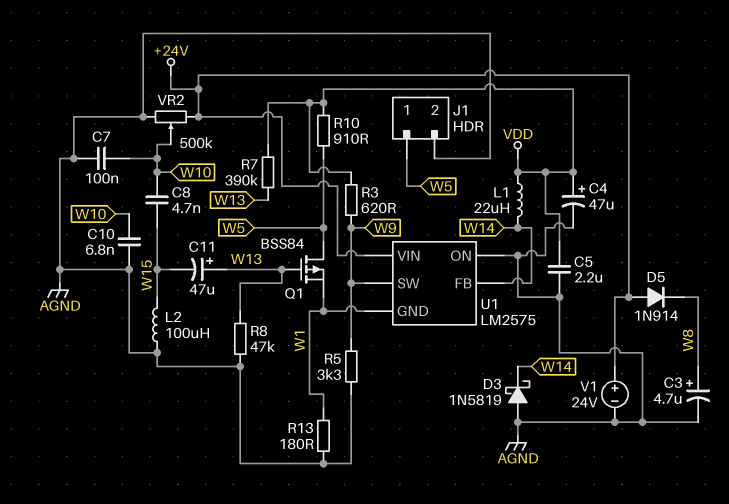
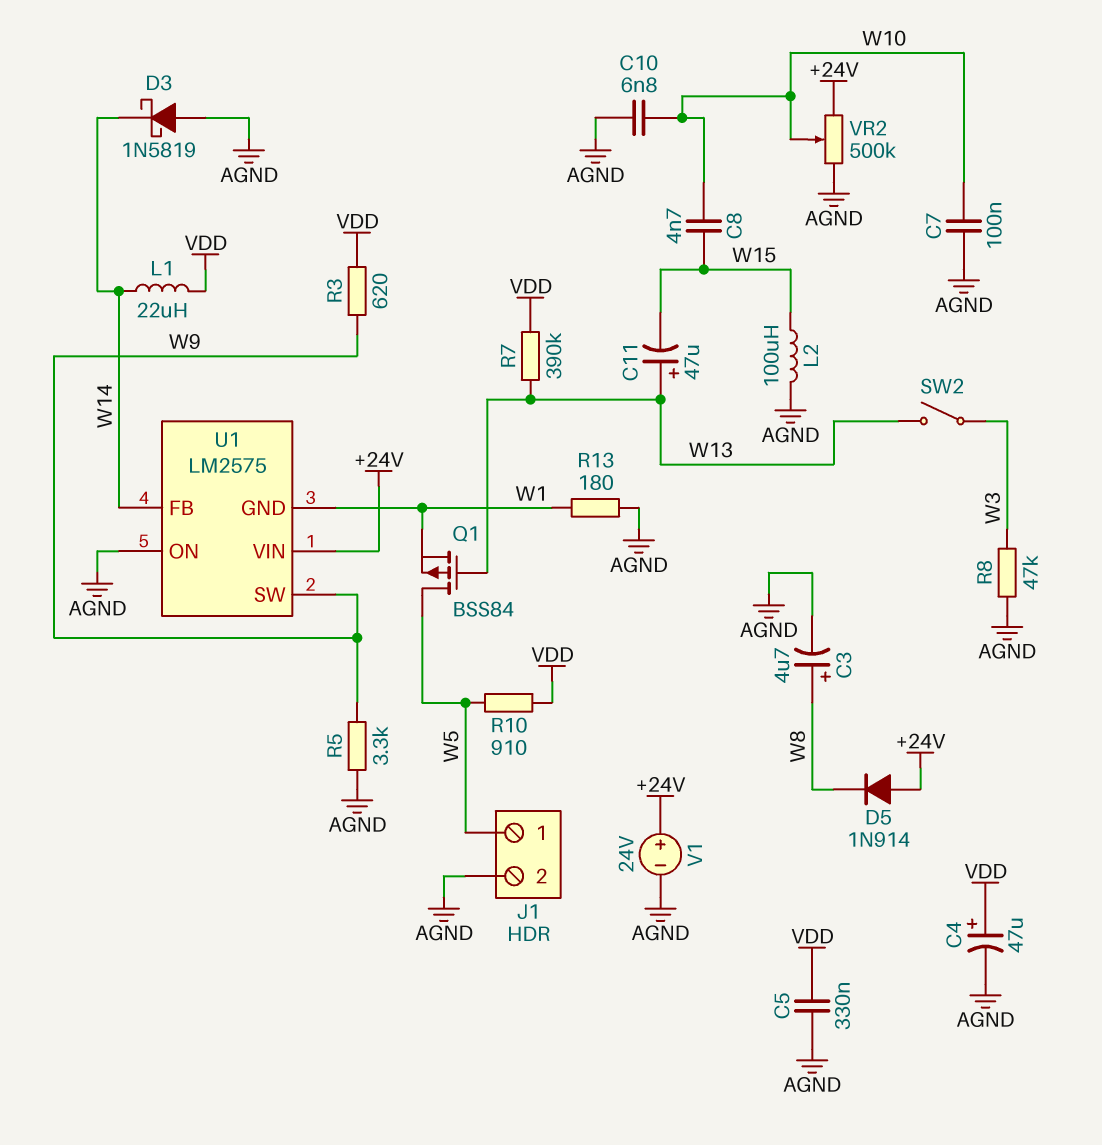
C5: 2.2uF (AGND, VDD) -> 330nF (AGND, VDD)
R8: 47k (AGND, W13) -> 47k (AGND, W3)
SW2: none -> switch (W3, W13)

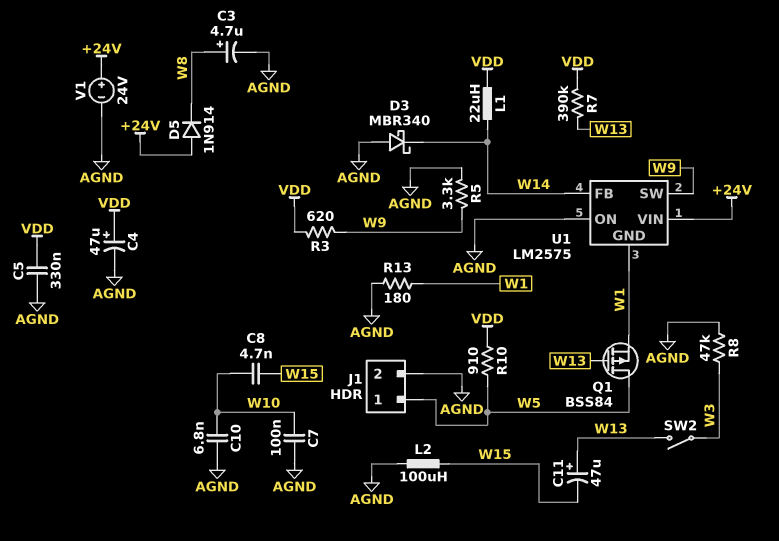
D3: schottky 1N5819 (A AGND, K W14) -> schottky MBR340 (A AGND, K W14)
VR2: 500k (+24V, AGND, wiper W10) -> none

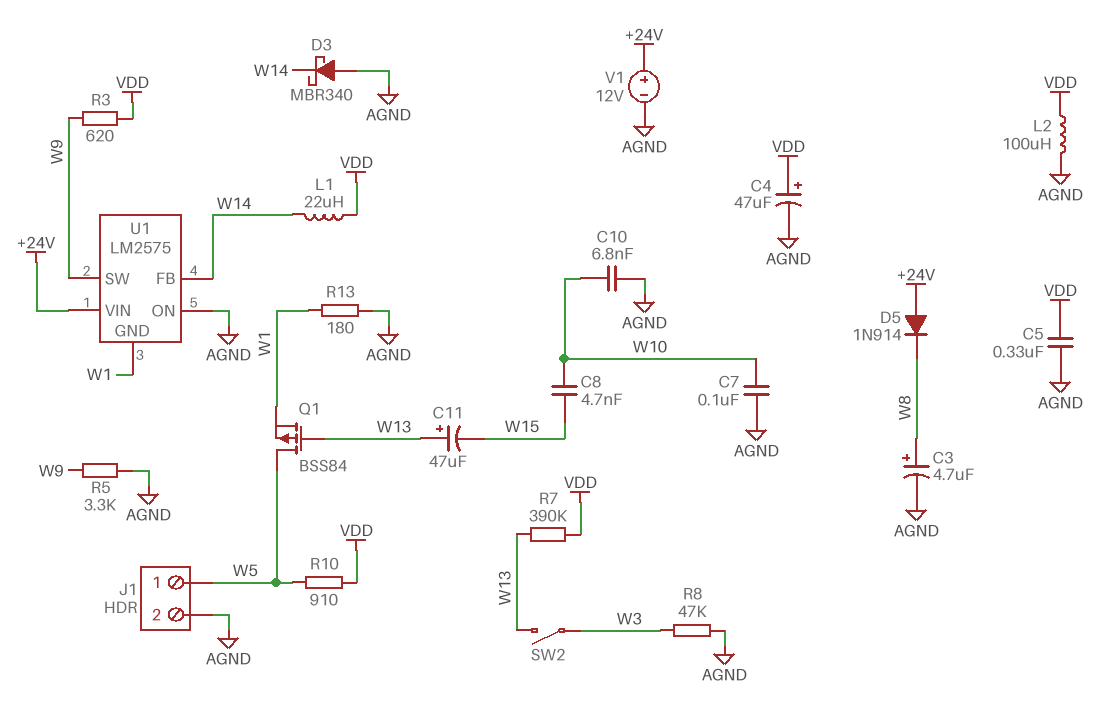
L2: 100uH (AGND, W15) -> 100uH (AGND, VDD)
V1: 24V (plus +24V, minus AGND) -> 12V (plus +24V, minus AGND)

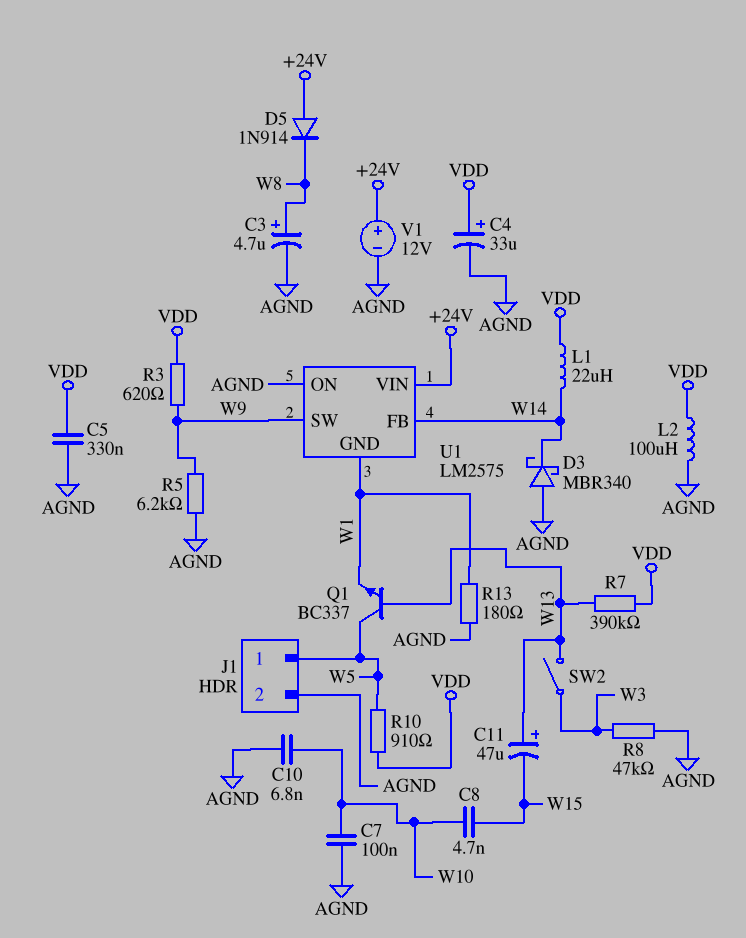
C4: 47uF (plus VDD, minus AGND) -> 33uF (plus VDD, minus AGND)
Q1: PMOS BSS84 (G W13, D W5, S W1) -> NPN BC337 (B W13, C W5, E W1)
R5: 3.3k (AGND, W9) -> 6.2k (AGND, W9)

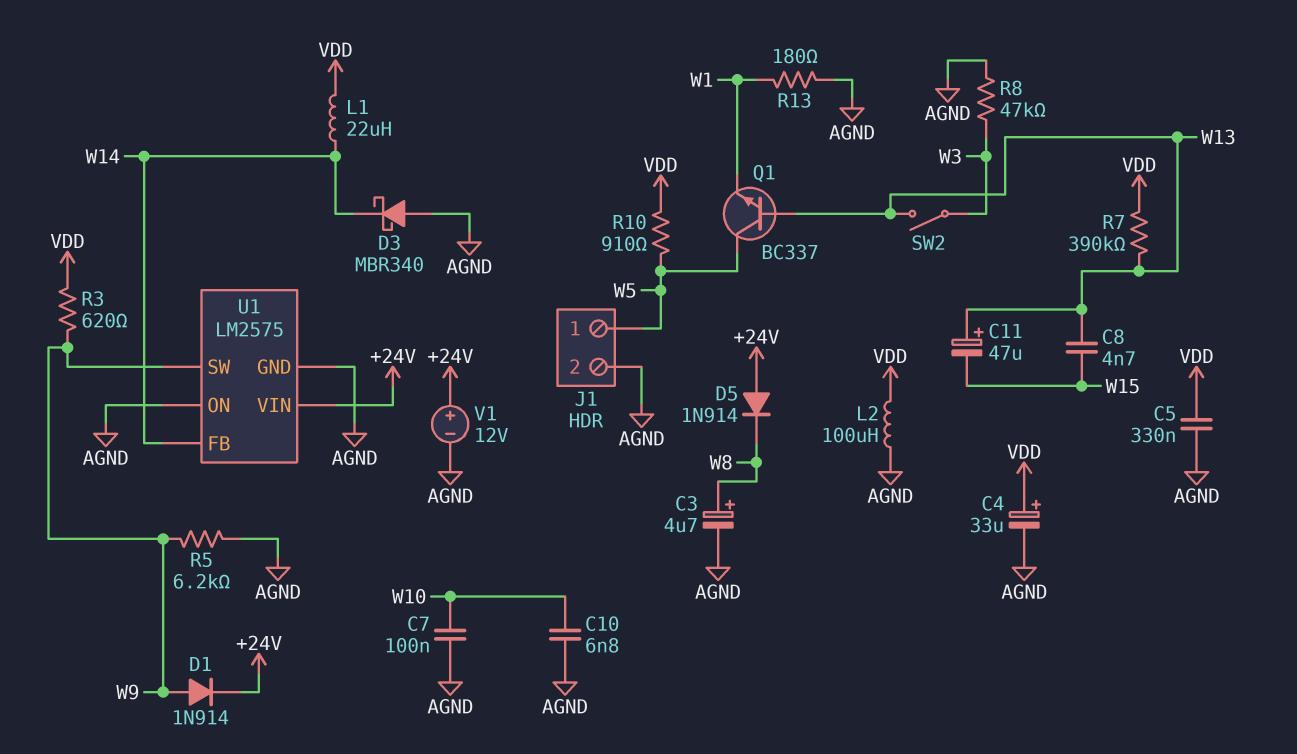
C8: 4.7nF (W10, W15) -> 4.7nF (W13, W15)
D1: none -> diode 1N914 (A W9, K +24V)
U1 pin GND: W1 -> AGND

